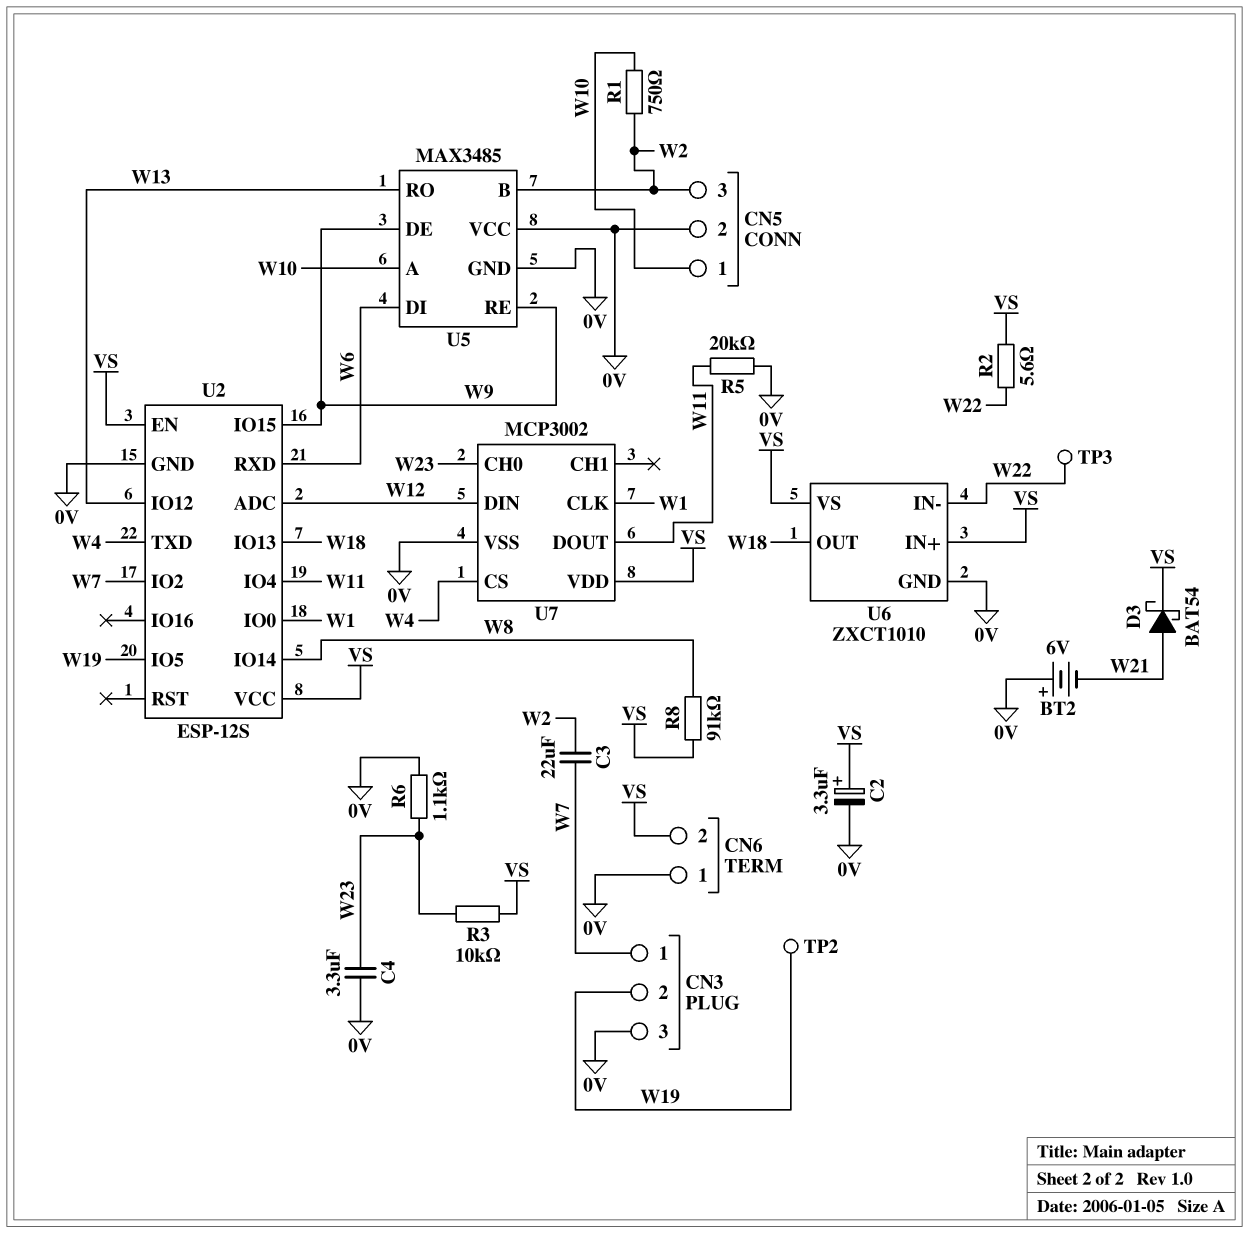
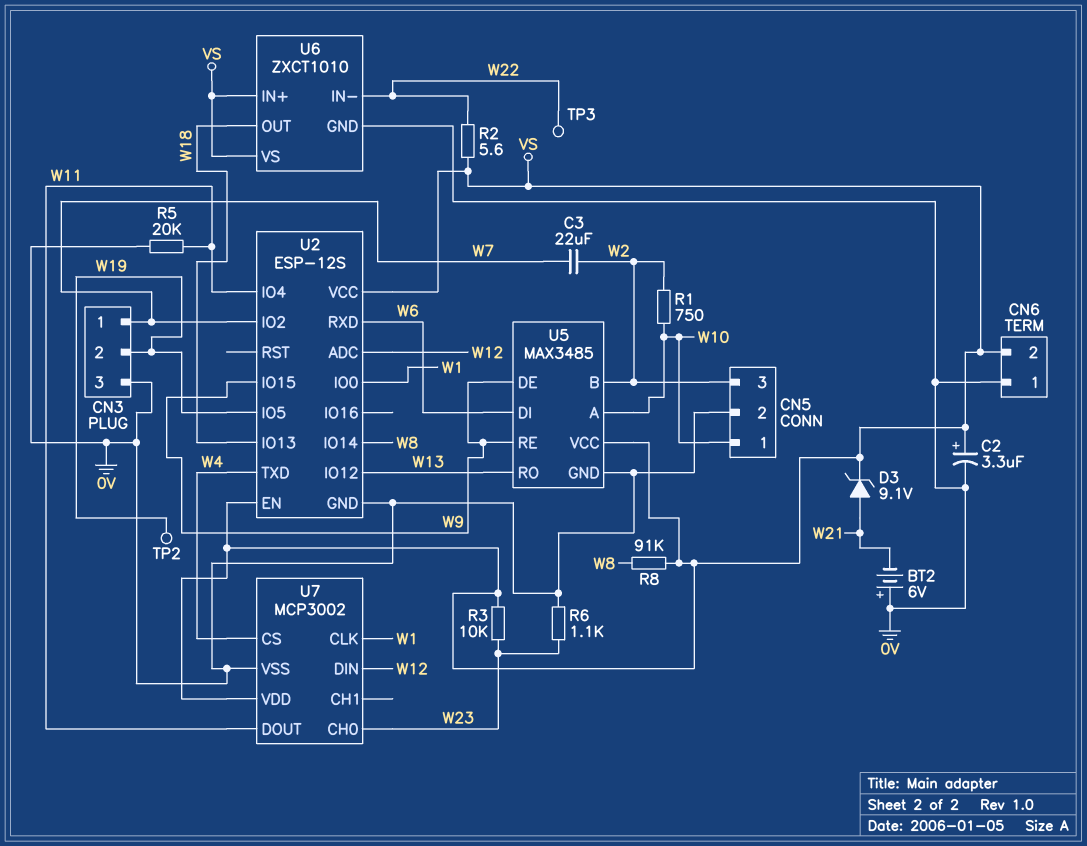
C4: 3.3uF (0V, W23) -> none
D3: schottky BAT54 (A W21, K VS) -> zener 9.1V (A W21, K VS)
U5 pin VCC: 0V -> VS

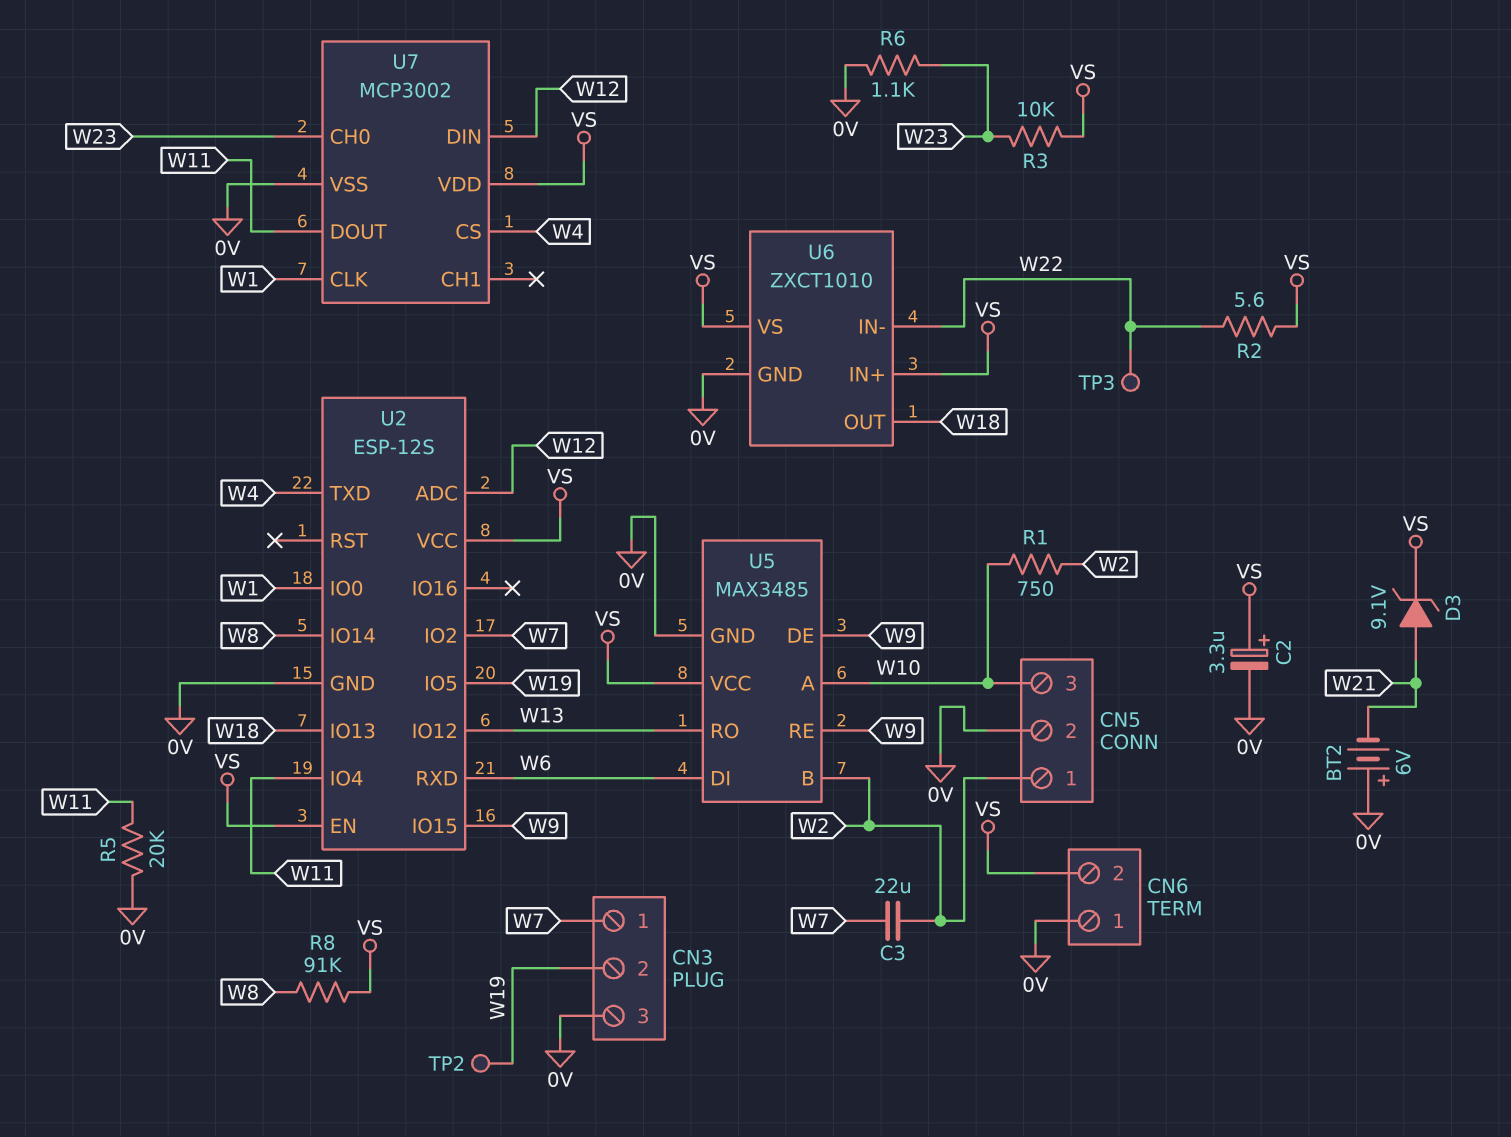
CN5 pin 1: W10 -> W2
CN5 pin 3: W2 -> W10

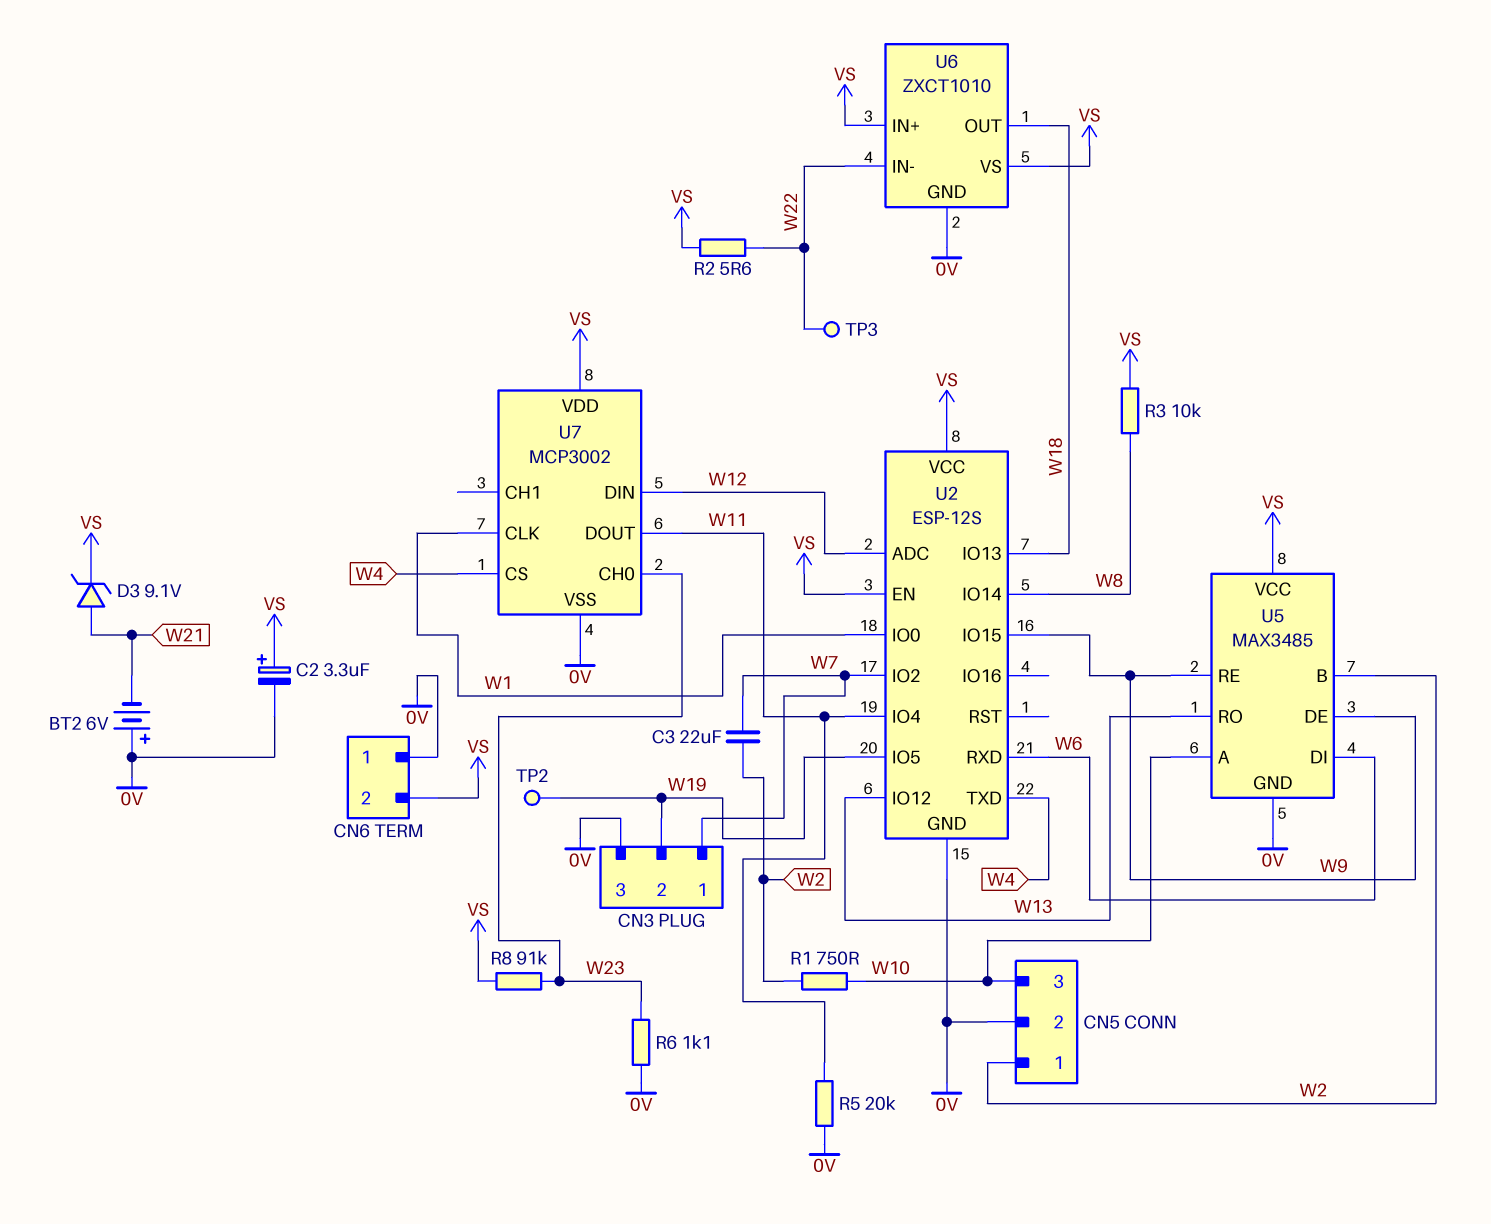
R3: 10k (VS, W23) -> 10k (VS, W8)
R8: 91k (VS, W8) -> 91k (VS, W23)

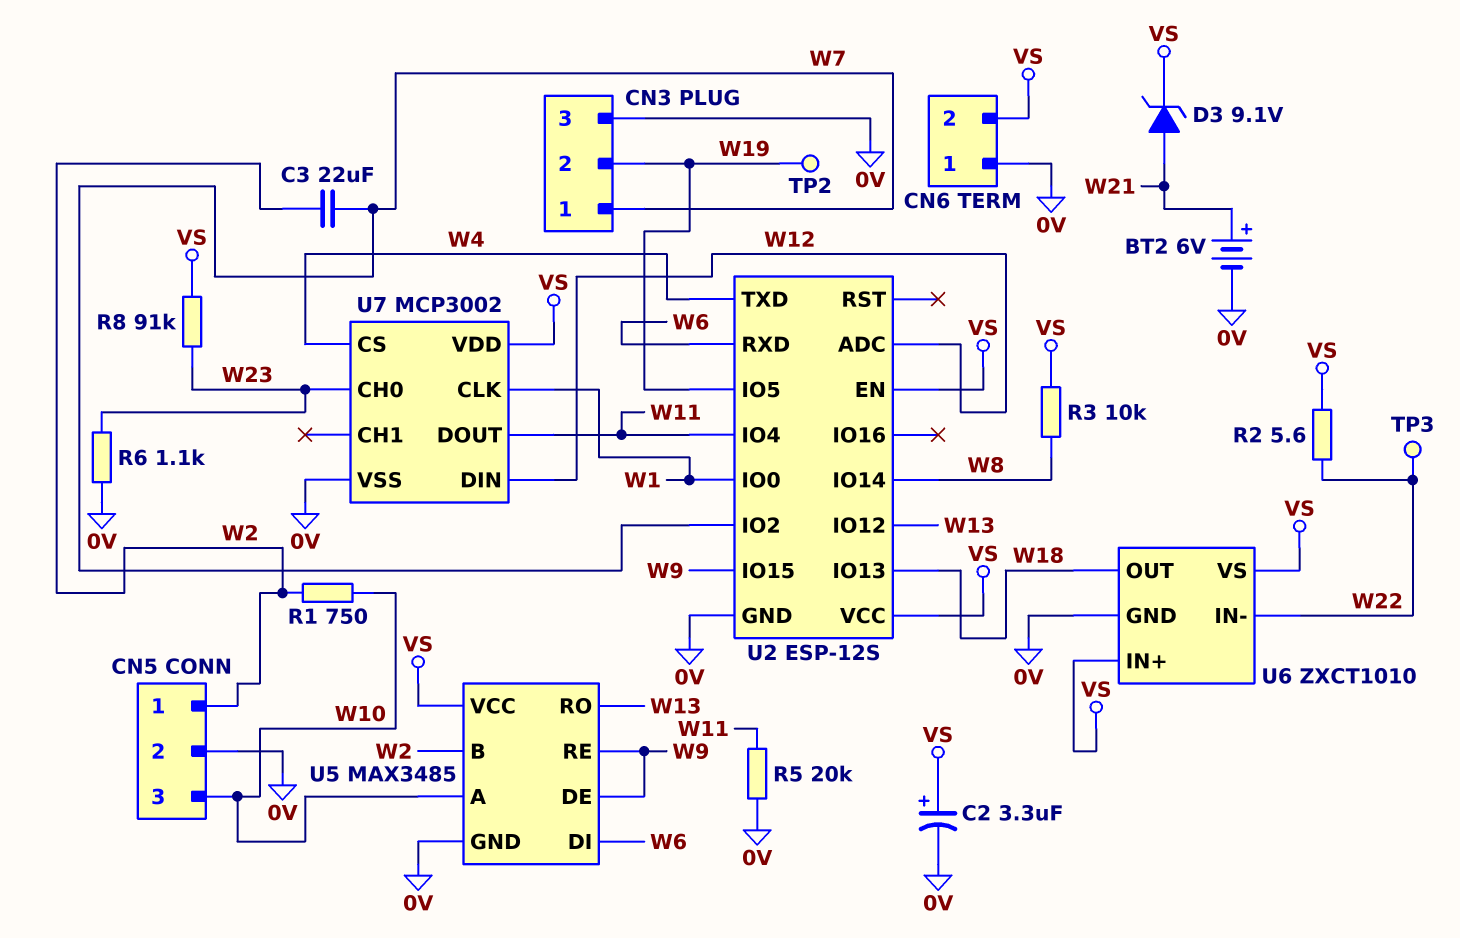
BT2: 6V (plus 0V, minus W21) -> 6V (plus W21, minus 0V)

